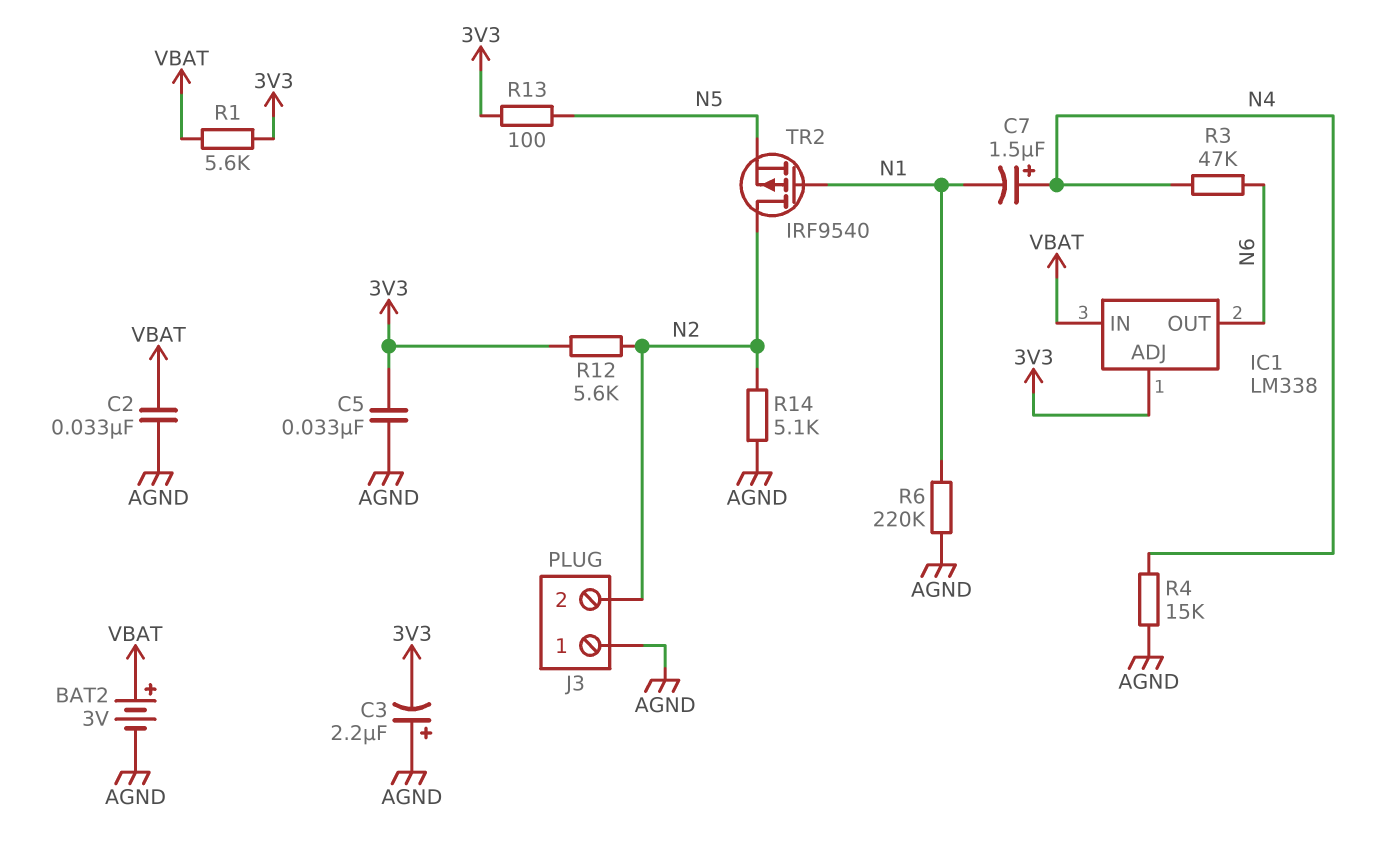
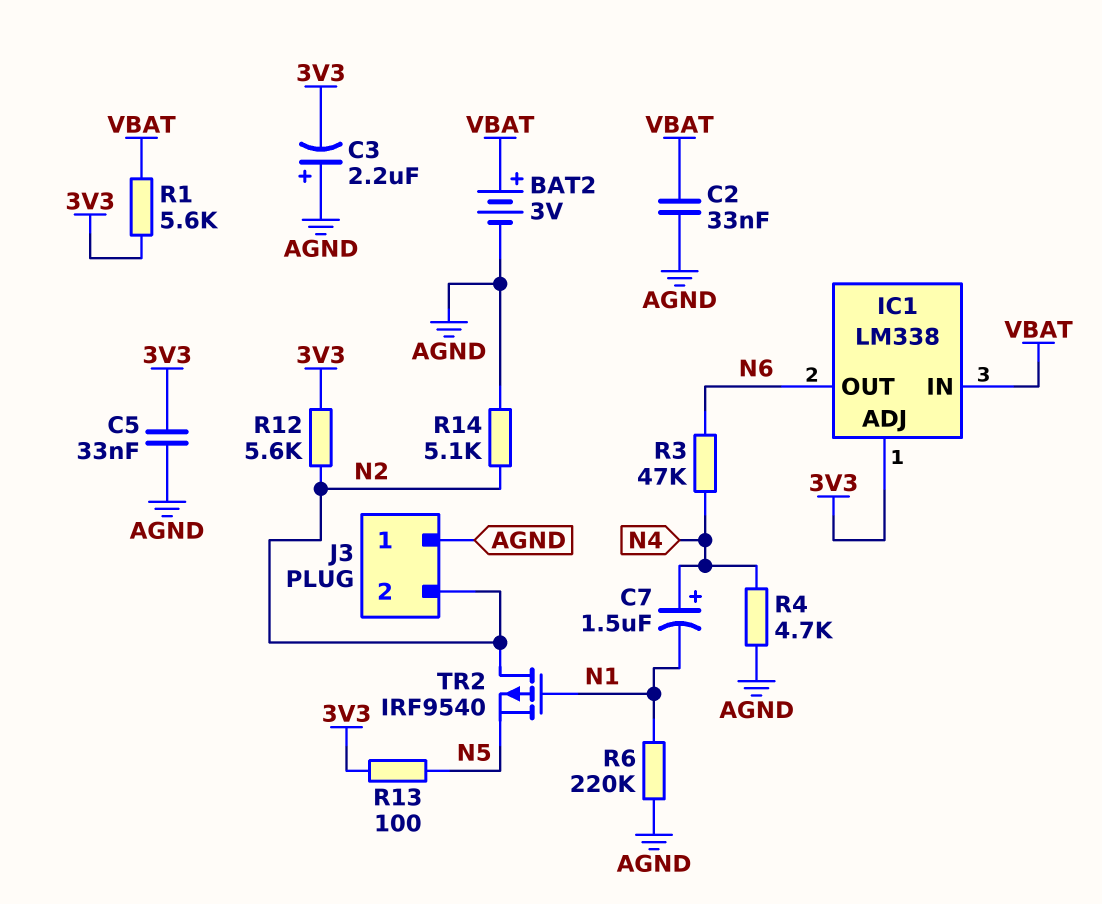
R4: 15k (AGND, N4) -> 4.7k (AGND, N4)

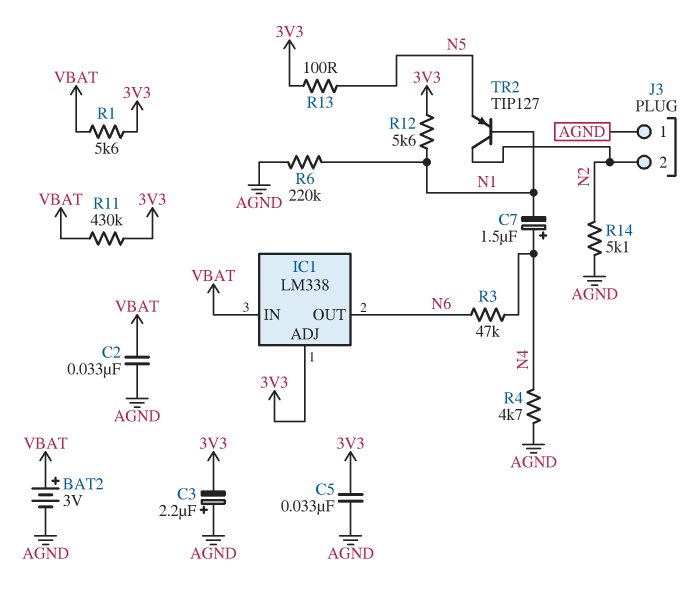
R11: none -> 430k (3V3, VBAT)
R12: 5.6k (3V3, N2) -> 5.6k (3V3, N1)
TR2: PMOS IRF9540 (G N1, D N2, S N5) -> PNP TIP127 (B N1, C N2, E N5)

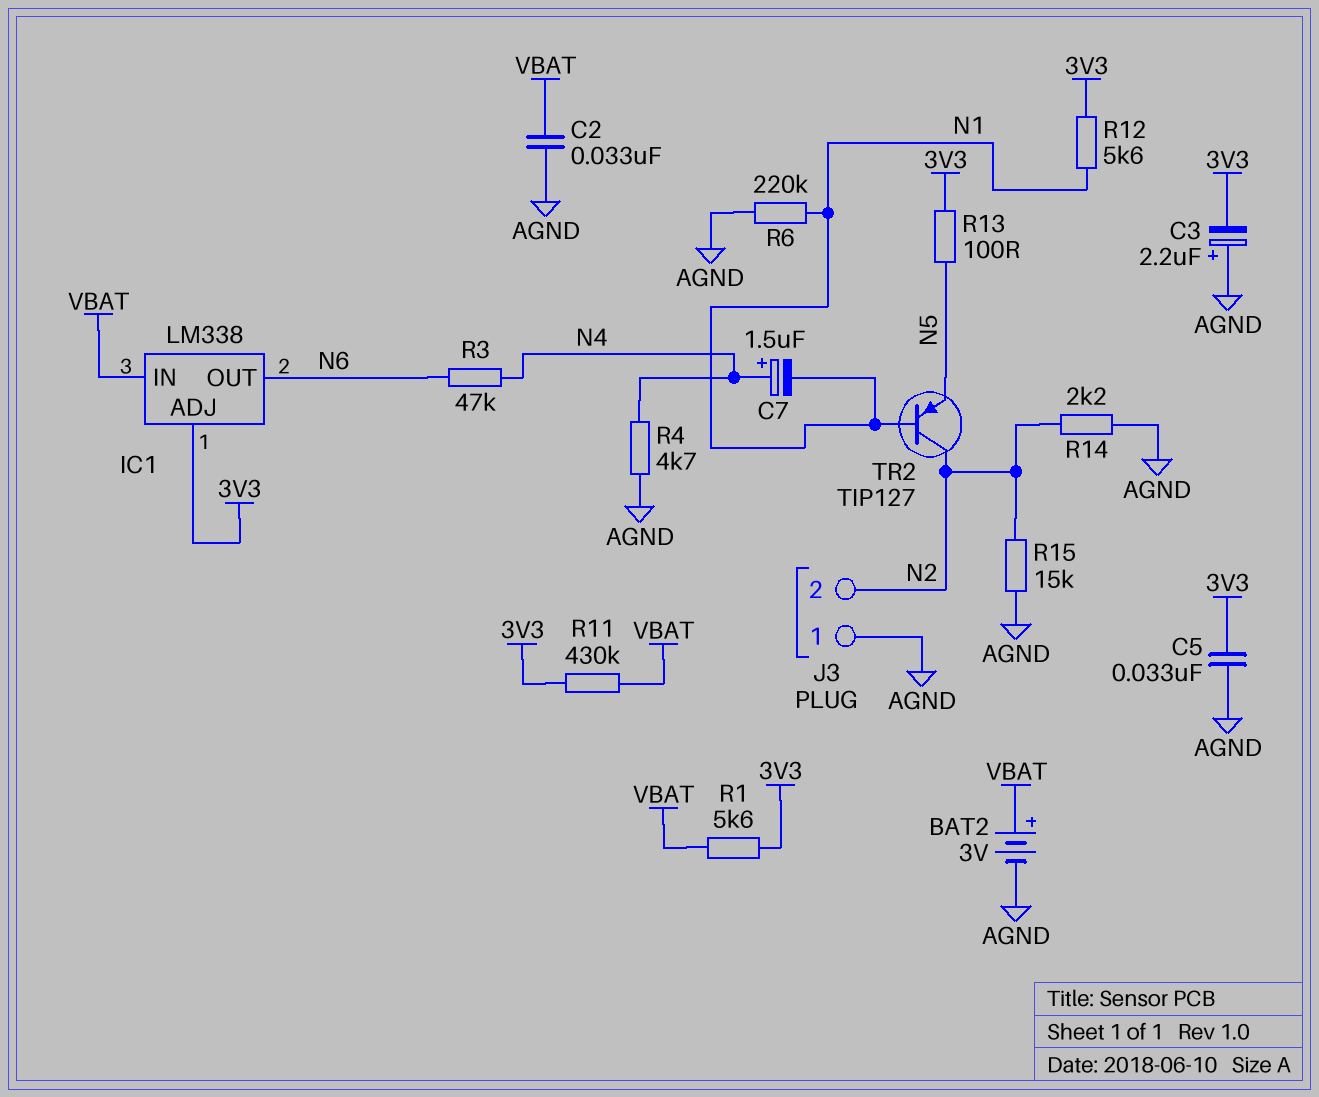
R14: 5.1k (AGND, N2) -> 2.2k (AGND, N2)
R15: none -> 15k (AGND, N2)

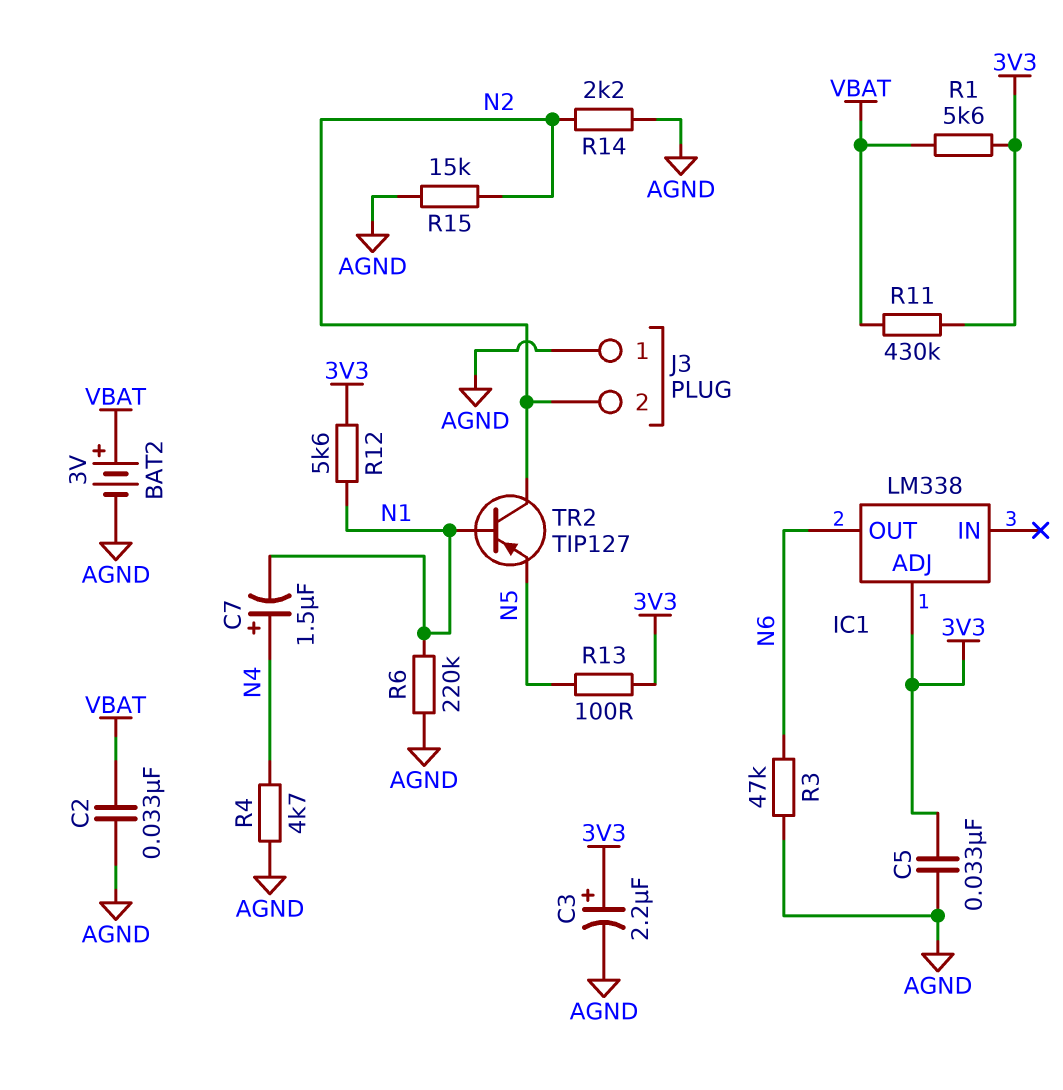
C3: 2.2uF (plus AGND, minus 3V3) -> 2.2uF (plus 3V3, minus AGND)
IC1 pin IN: VBAT -> none
R3: 47k (N4, N6) -> 47k (AGND, N6)

